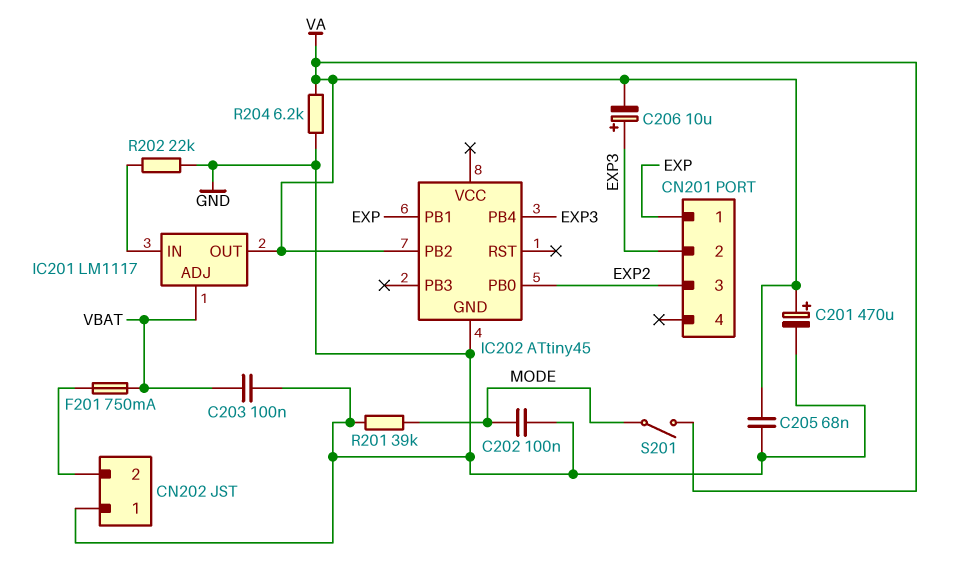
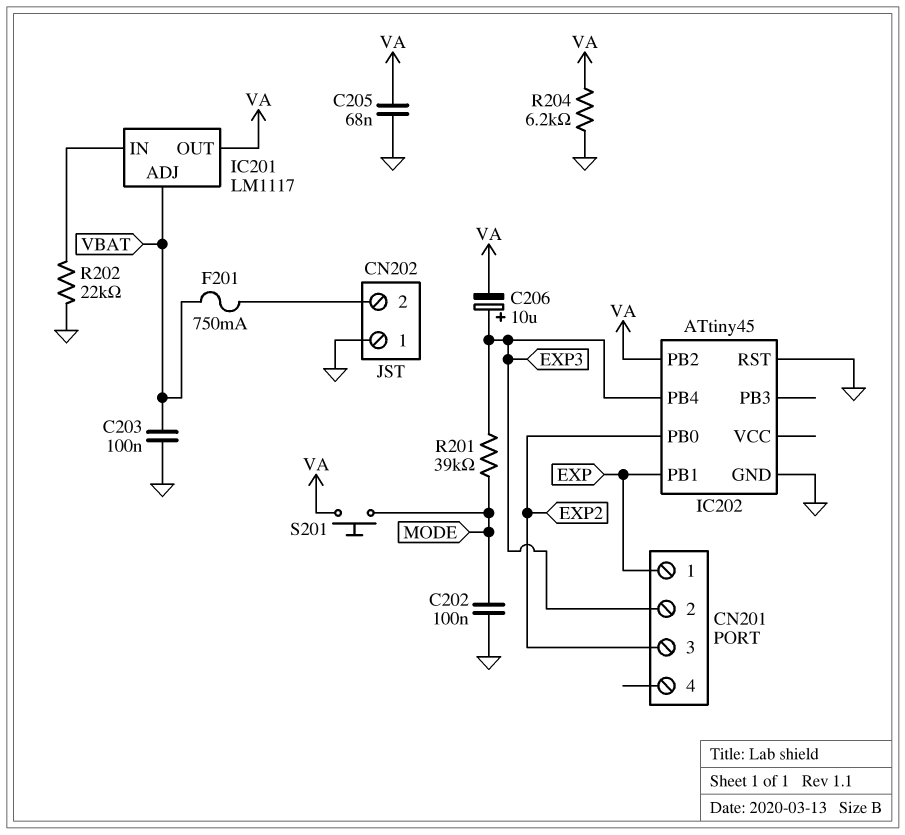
C201: 470uF (plus VA, minus GND) -> none
IC202 pin RST: none -> GND
R201: 39k (GND, MODE) -> 39k (EXP3, MODE)
S201: switch (MODE, VA) -> button (MODE, VA)

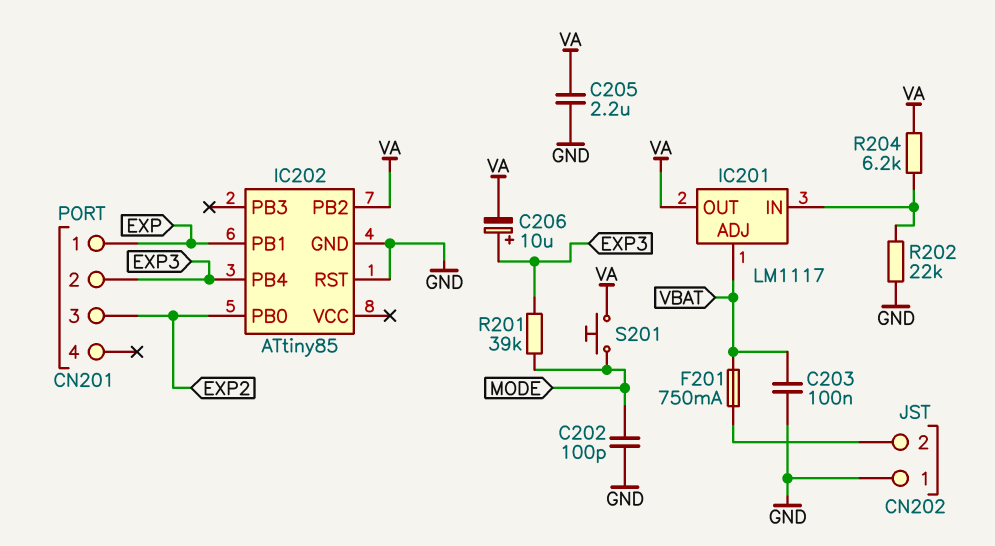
C202: 100nF (GND, MODE) -> 100pF (GND, MODE)
C205: 68nF (GND, VA) -> 2.2uF (GND, VA)
IC202: ATtiny45 -> ATtiny85
R204: 6.2k (GND, VA) -> 6.2k (IC201/IN, VA)

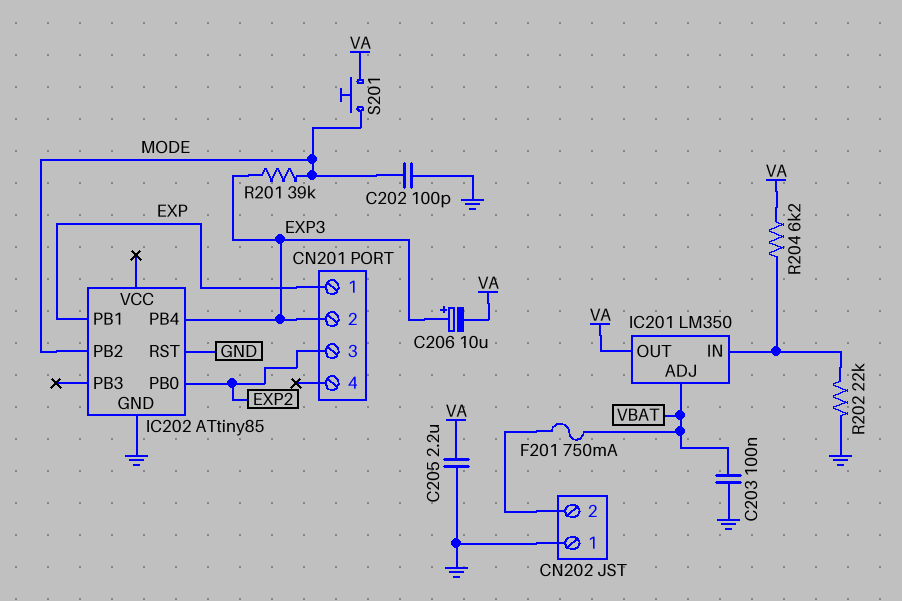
IC201: LM1117 -> LM350
IC202 pin PB2: VA -> MODE

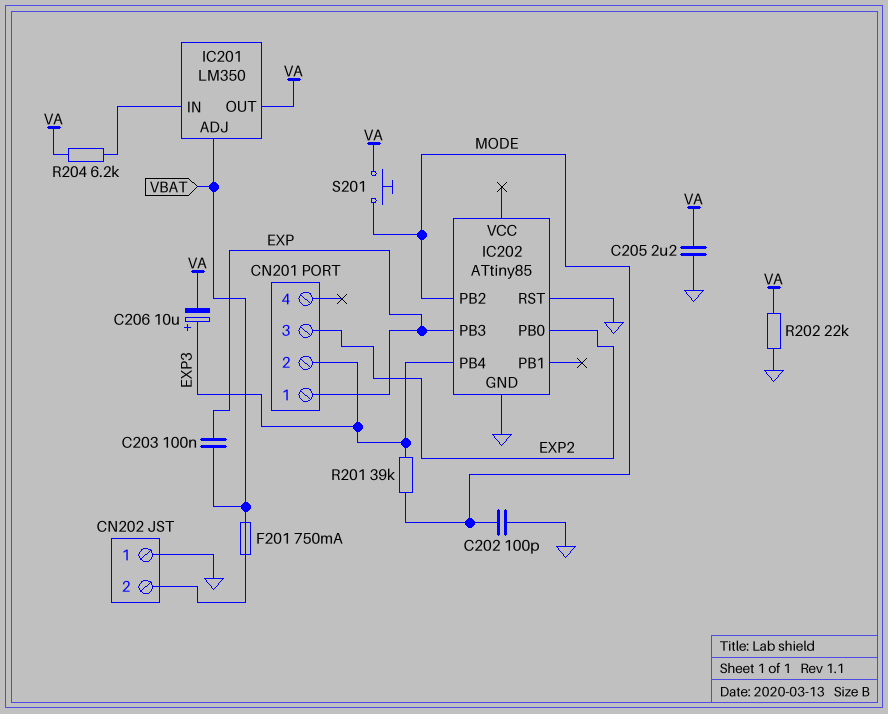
C203: 100nF (GND, VBAT) -> 100nF (EXP, VBAT)
IC202 pin PB1: EXP -> none
IC202 pin PB3: none -> EXP
R202: 22k (GND, IC201/IN) -> 22k (GND, VA)

